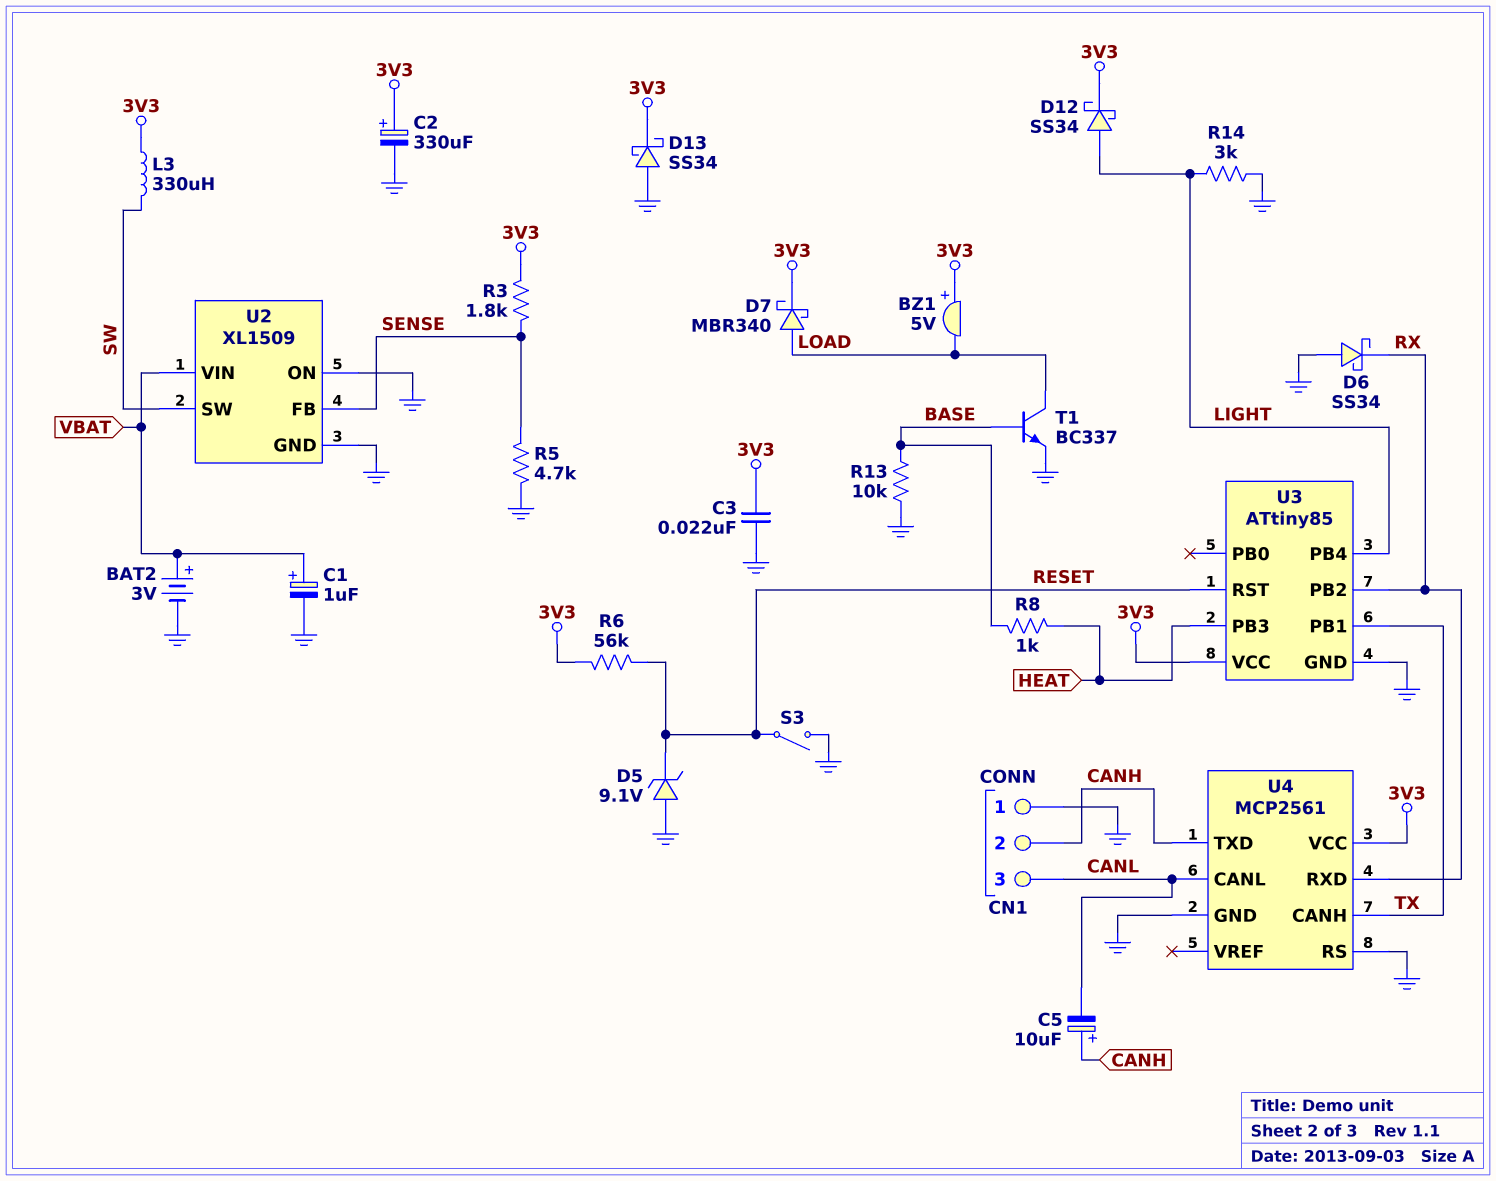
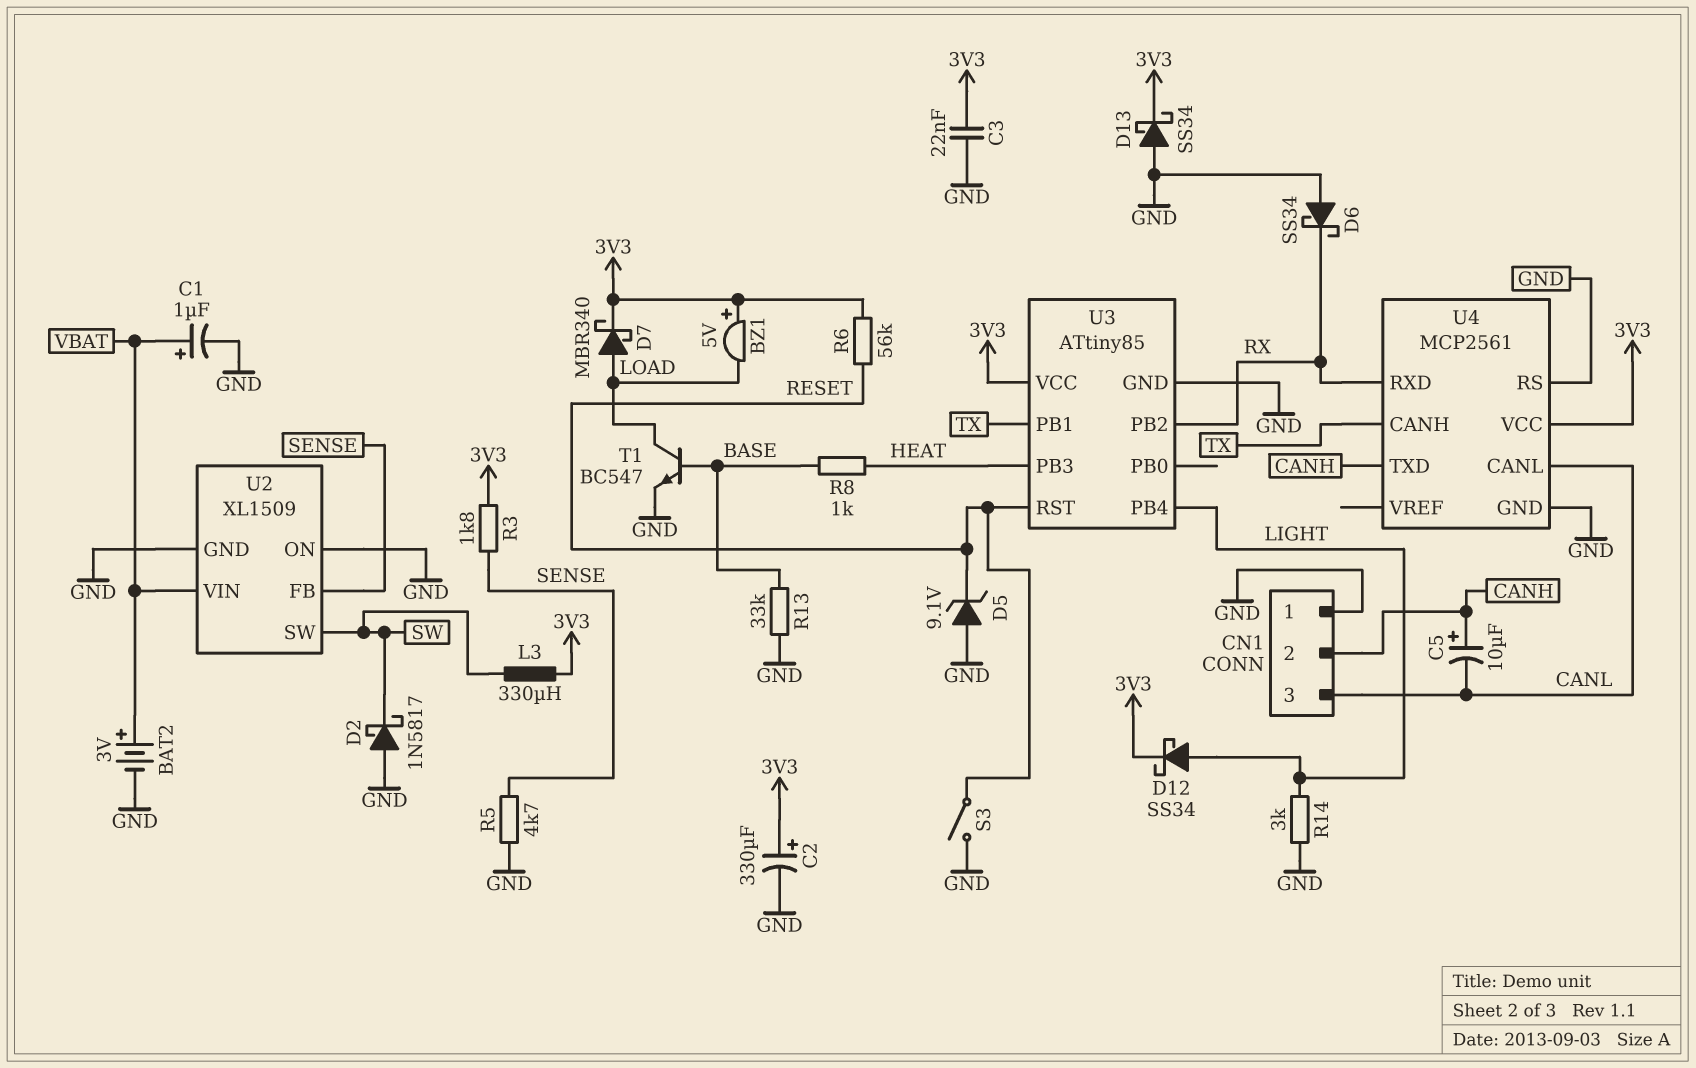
D2: none -> schottky 1N5817 (A GND, K SW)
R13: 10k (BASE, GND) -> 33k (BASE, GND)
T1: NPN BC337 (B BASE, C LOAD, E GND) -> NPN BC547 (B BASE, C LOAD, E GND)

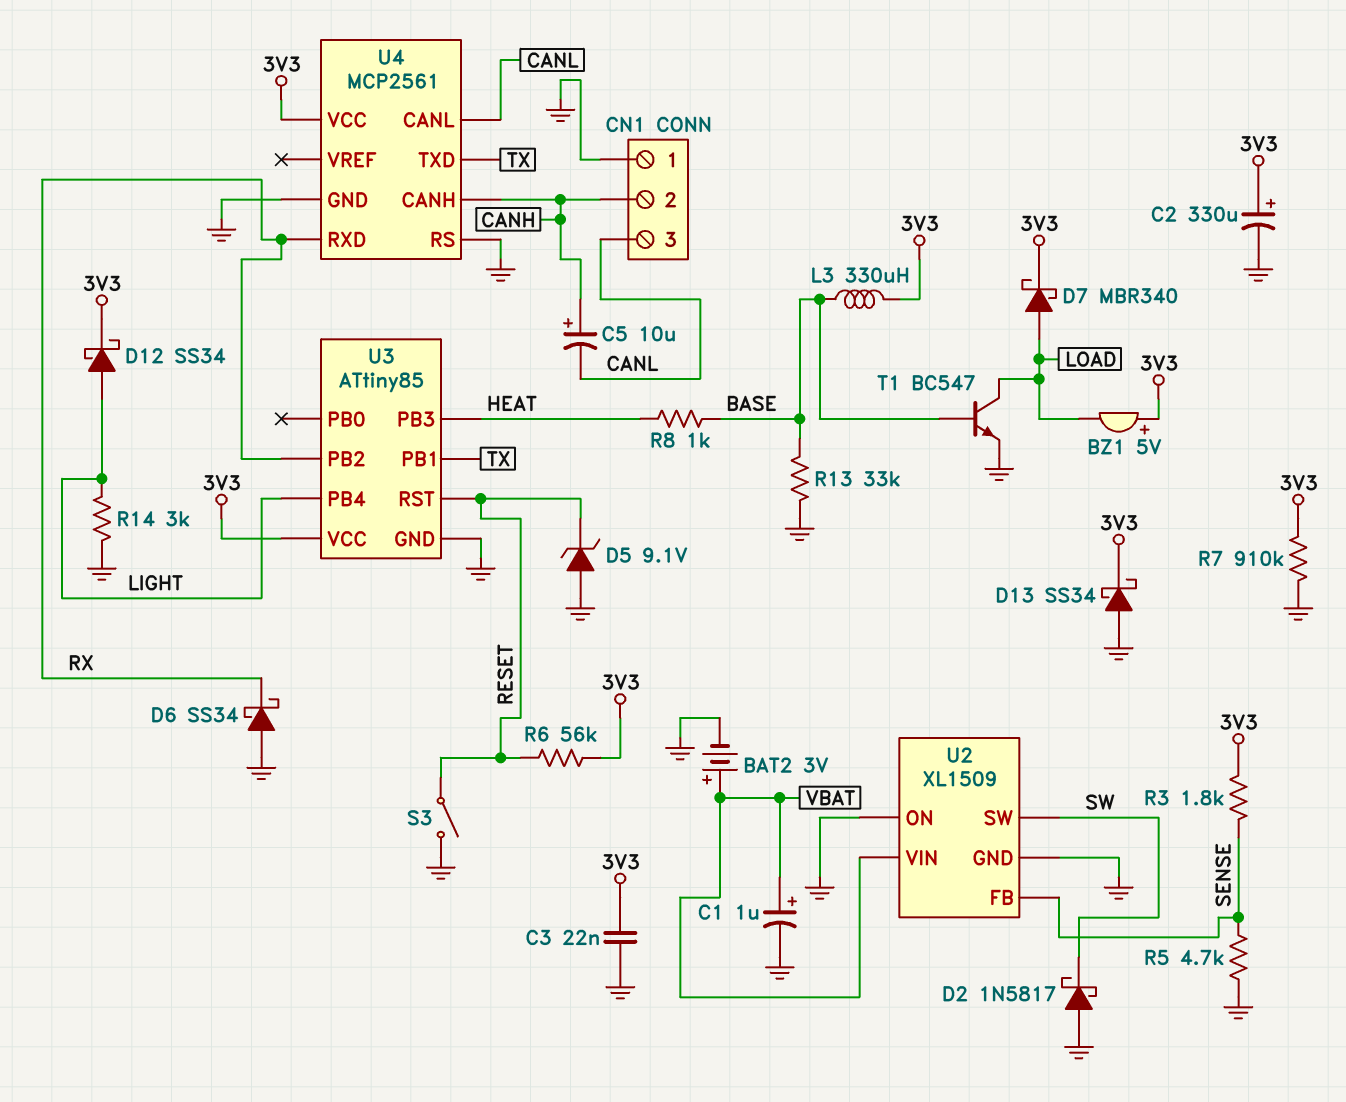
L3: 330uH (3V3, SW) -> 330uH (3V3, BASE)
R7: none -> 910k (3V3, GND)
U4 pin CANH: TX -> CANH
U4 pin TXD: CANH -> TX

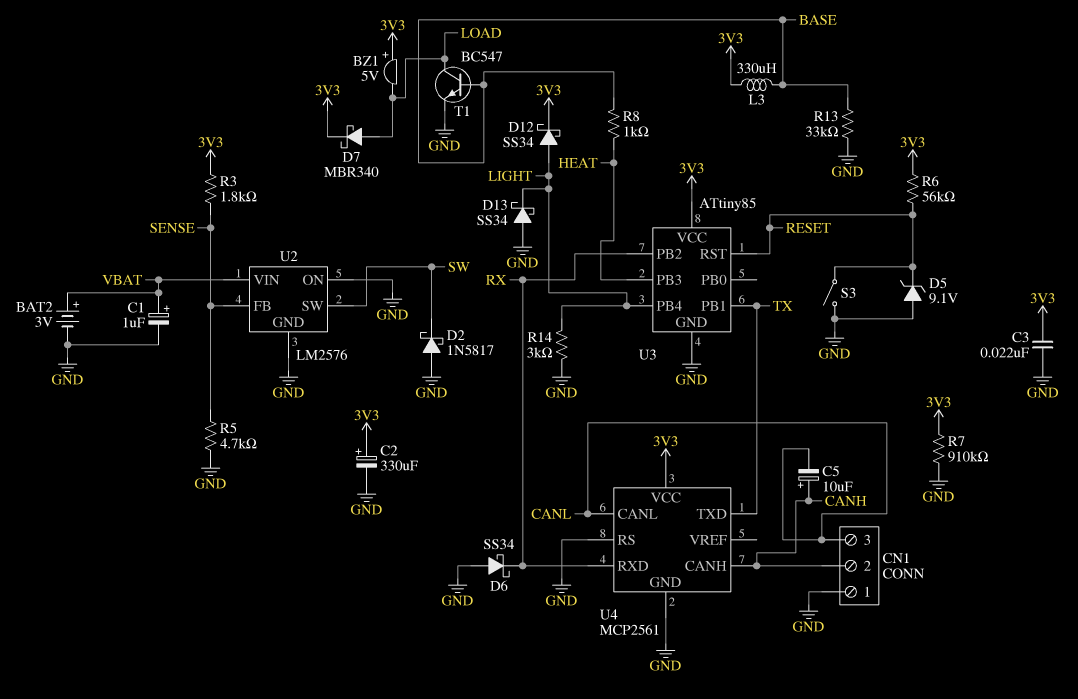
D13: schottky SS34 (A GND, K 3V3) -> schottky SS34 (A GND, K LIGHT)
U2: XL1509 -> LM2576

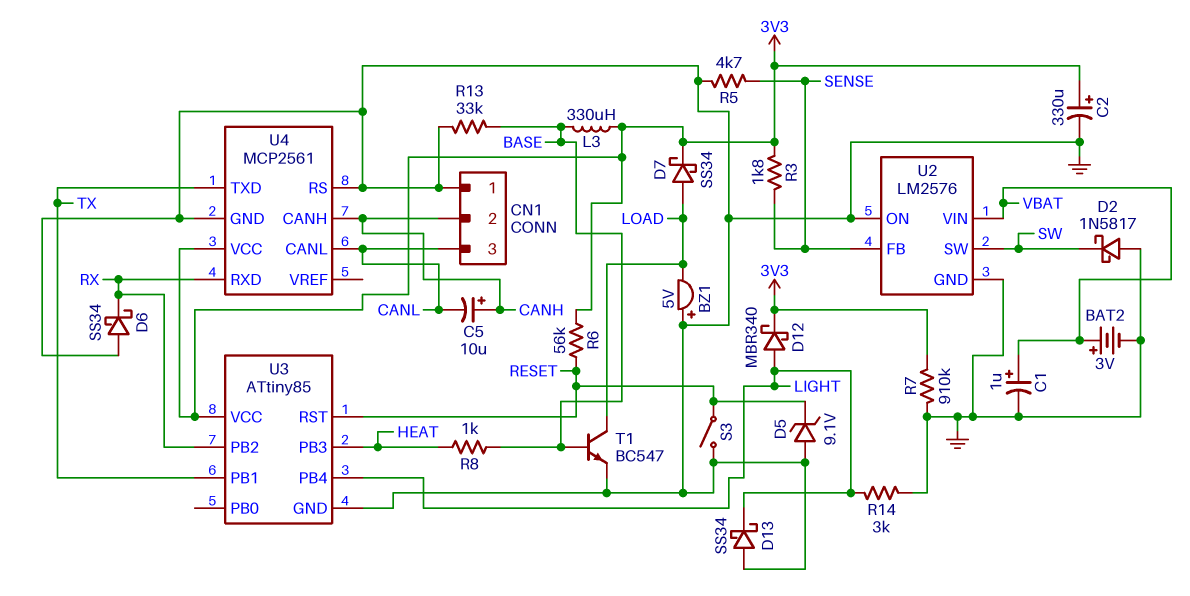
BZ1: buzzer 5V (plus 3V3, minus LOAD) -> buzzer 5V (plus GND, minus LOAD)
C3: 22nF (3V3, GND) -> none
D7: schottky MBR340 (A LOAD, K 3V3) -> schottky SS34 (A LOAD, K 3V3)
D12: schottky SS34 (A LIGHT, K 3V3) -> schottky MBR340 (A LIGHT, K 3V3)

